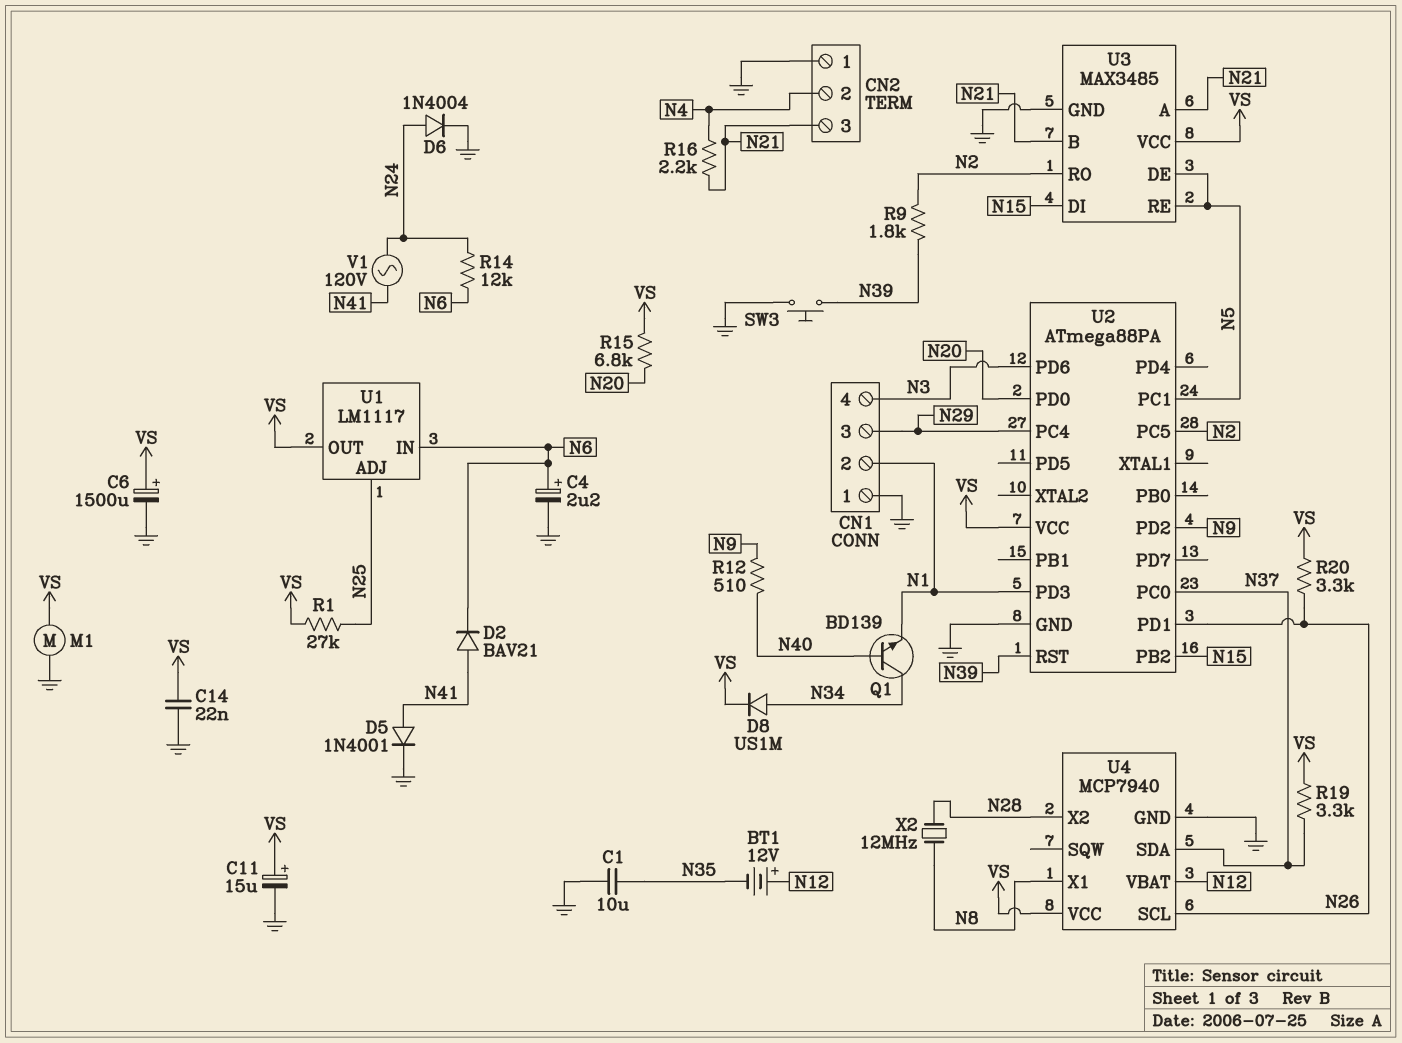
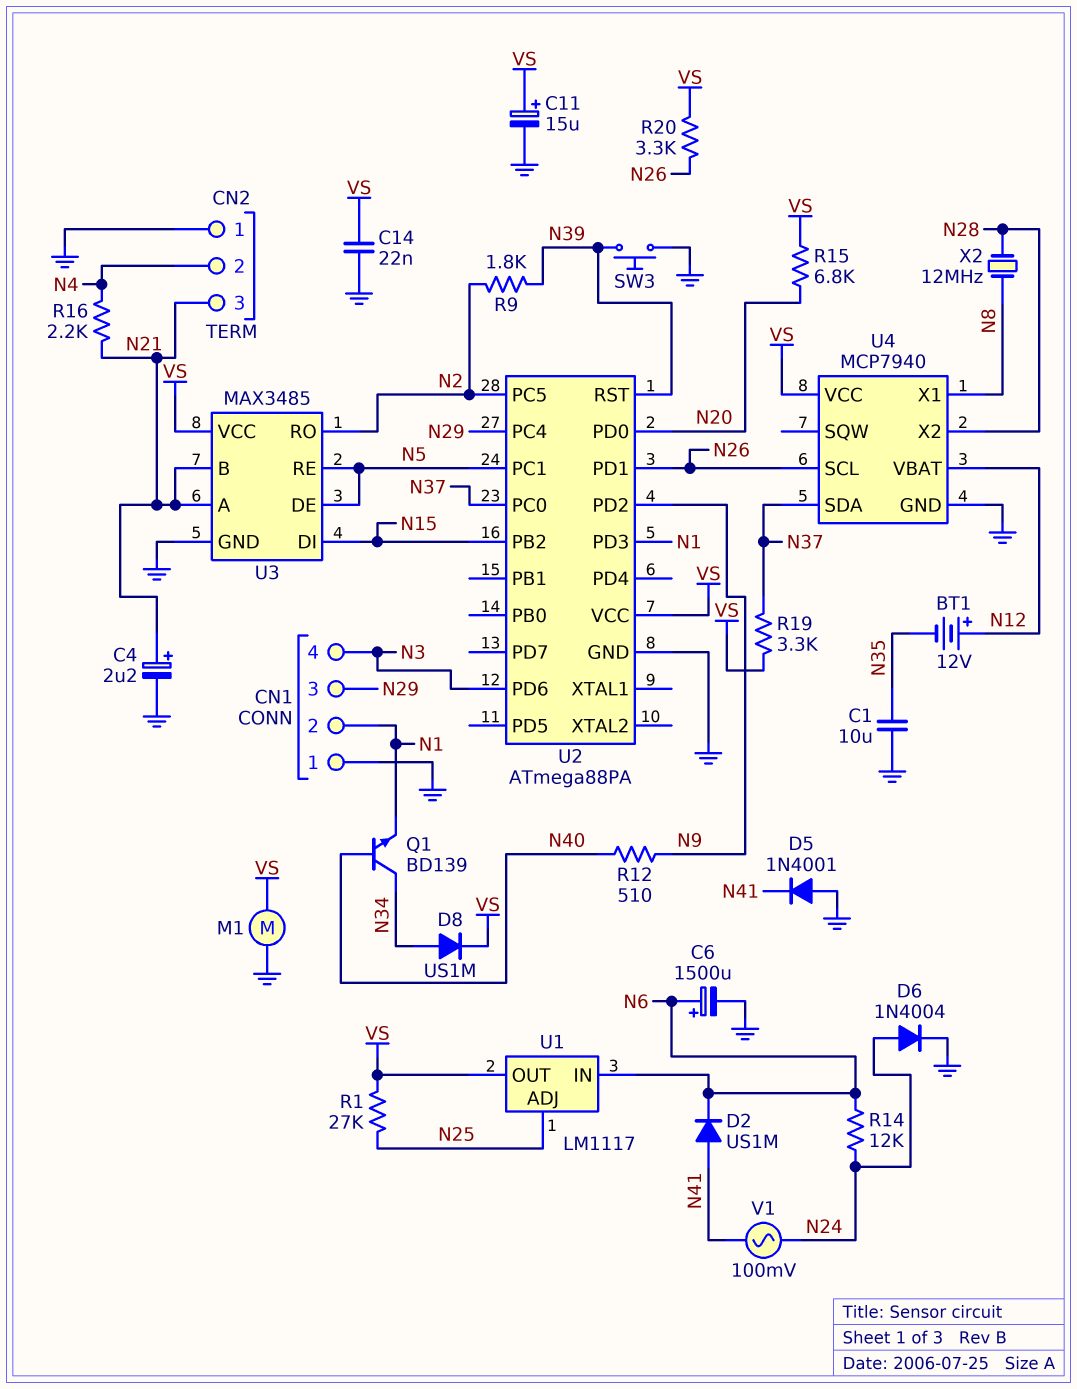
C4: 2.2uF (plus N6, minus GND) -> 2.2uF (plus N21, minus GND)
C6: 1500uF (plus VS, minus GND) -> 1500uF (plus N6, minus GND)
D2: diode BAV21 (A N41, K N6) -> diode US1M (A N41, K N6)
D5: diode 1N4001 (A N41, K GND) -> diode 1N4001 (A GND, K N41)
V1: AC 120V (N24, N41) -> AC 100mV (N24, N41)

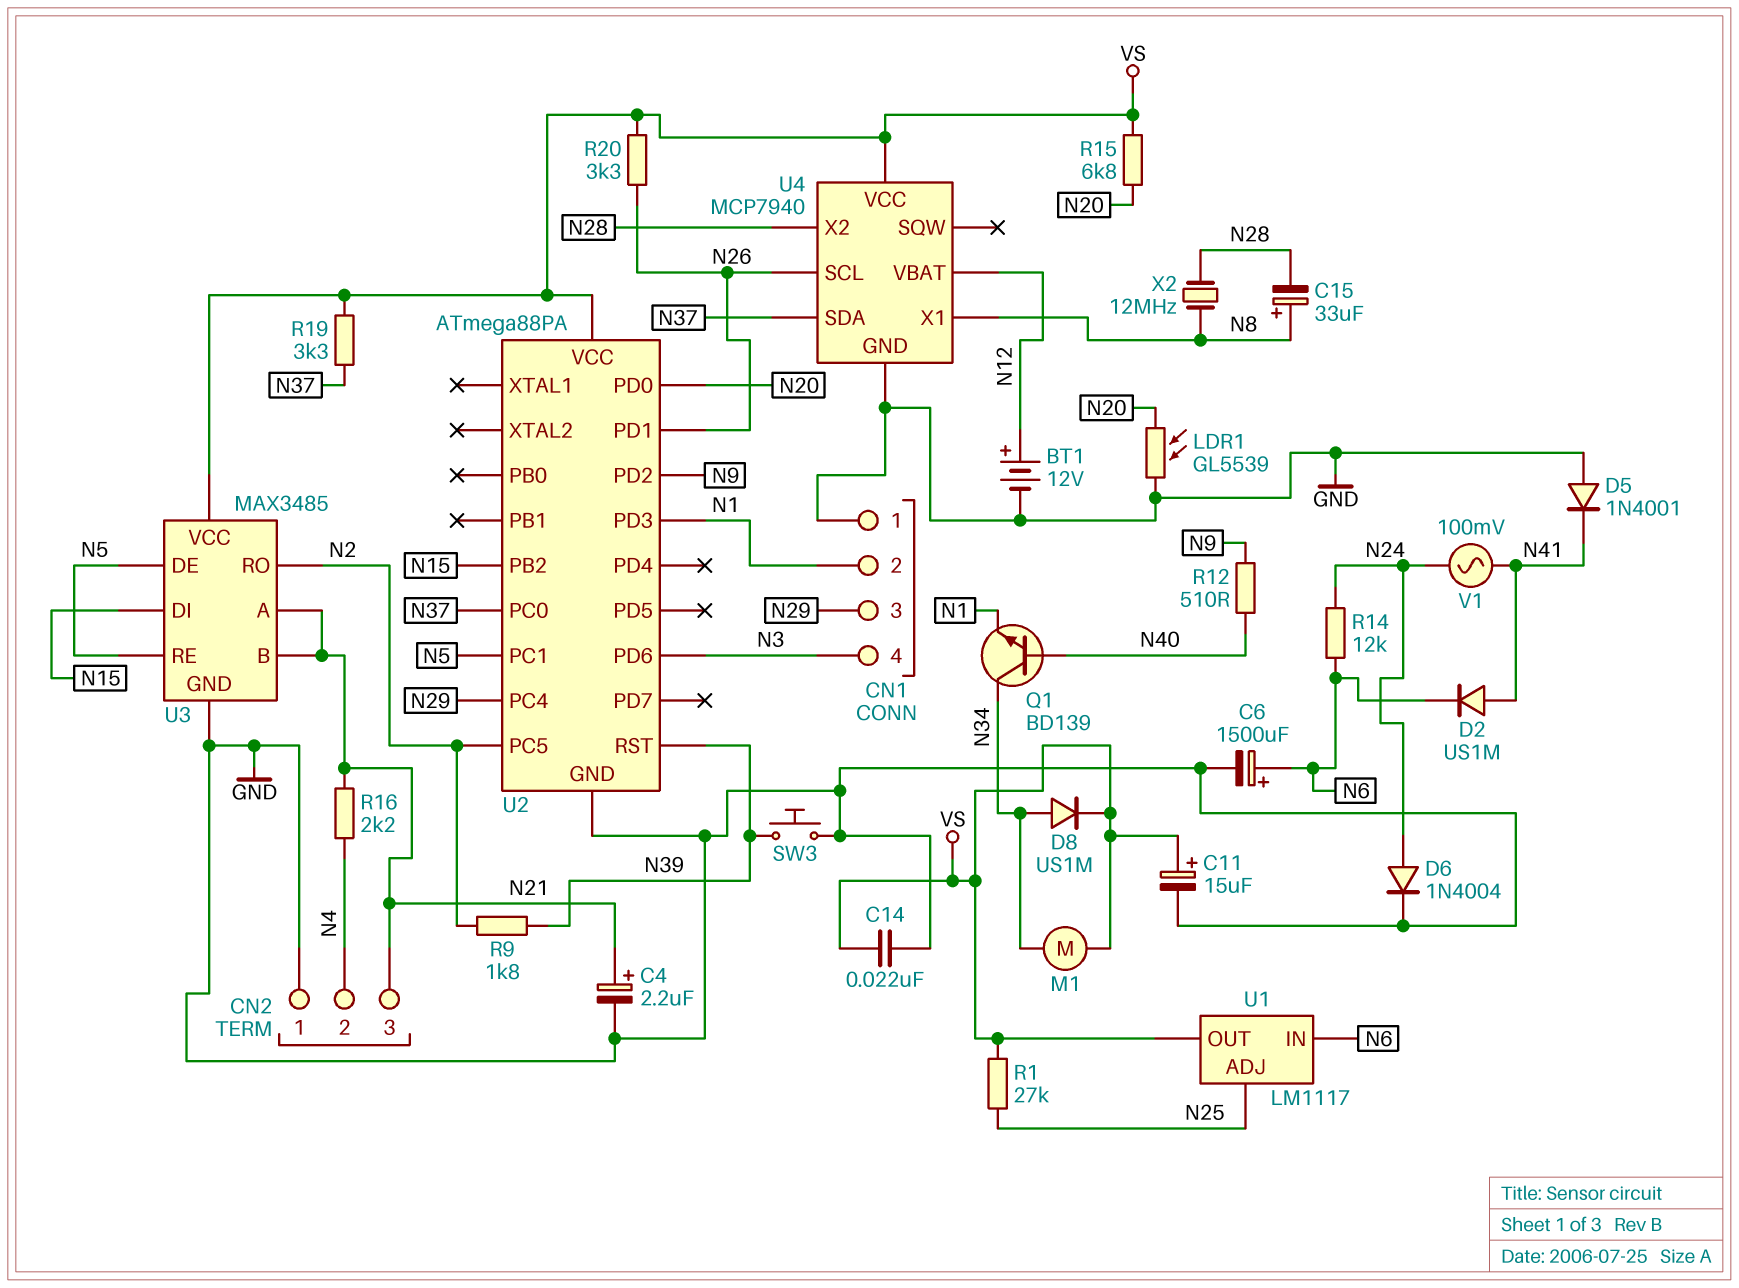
BT1: 12V (plus N12, minus N35) -> 12V (plus N12, minus GND)
C1: 10uF (GND, N35) -> none
C15: none -> 33uF (plus N8, minus N28)
LDR1: none -> GL5539 (GND, N20)
M1: motor (GND, VS) -> motor (N34, VS)

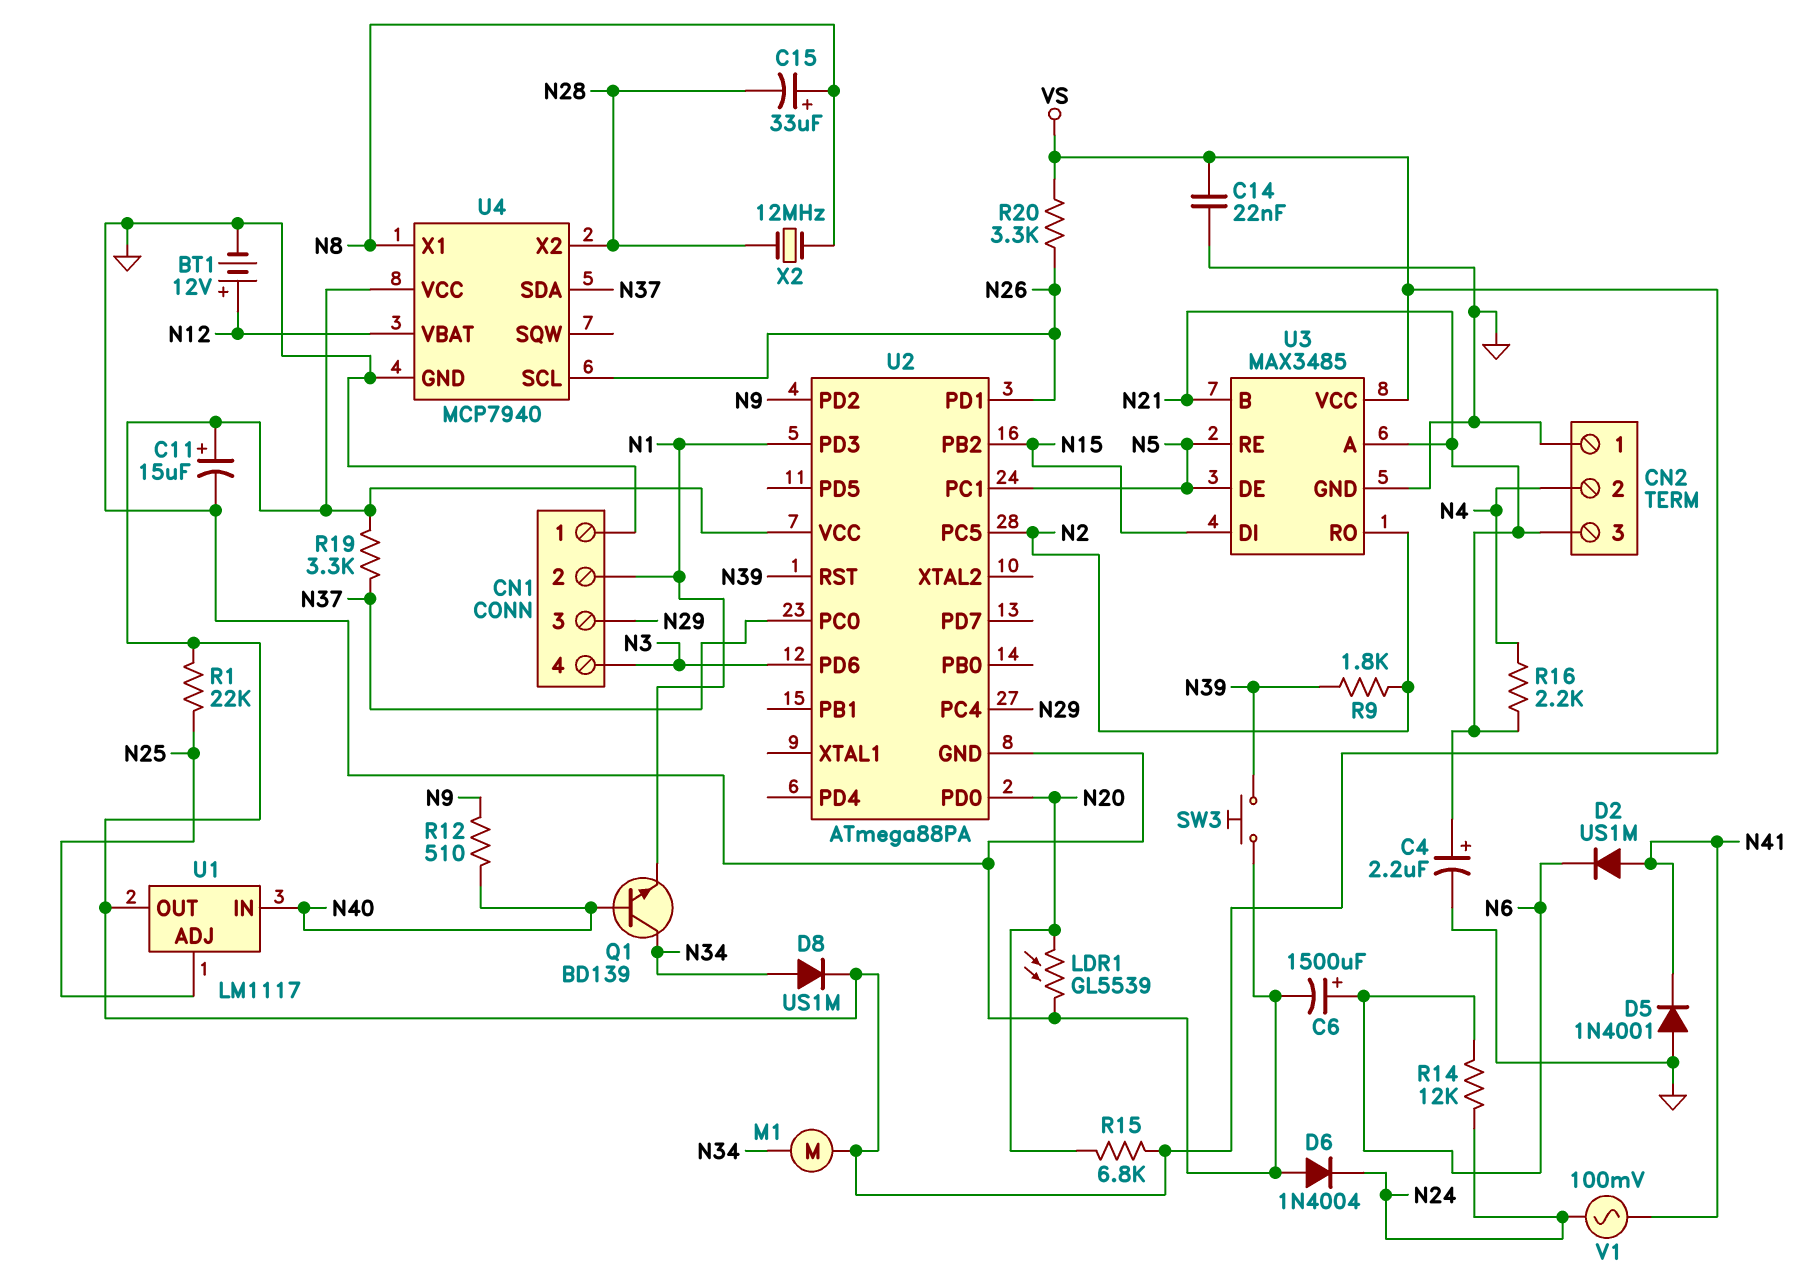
D6: diode 1N4004 (A N24, K GND) -> diode 1N4004 (A GND, K N24)
R1: 27k (N25, VS) -> 22k (N25, VS)
U1 pin IN: N6 -> N40

